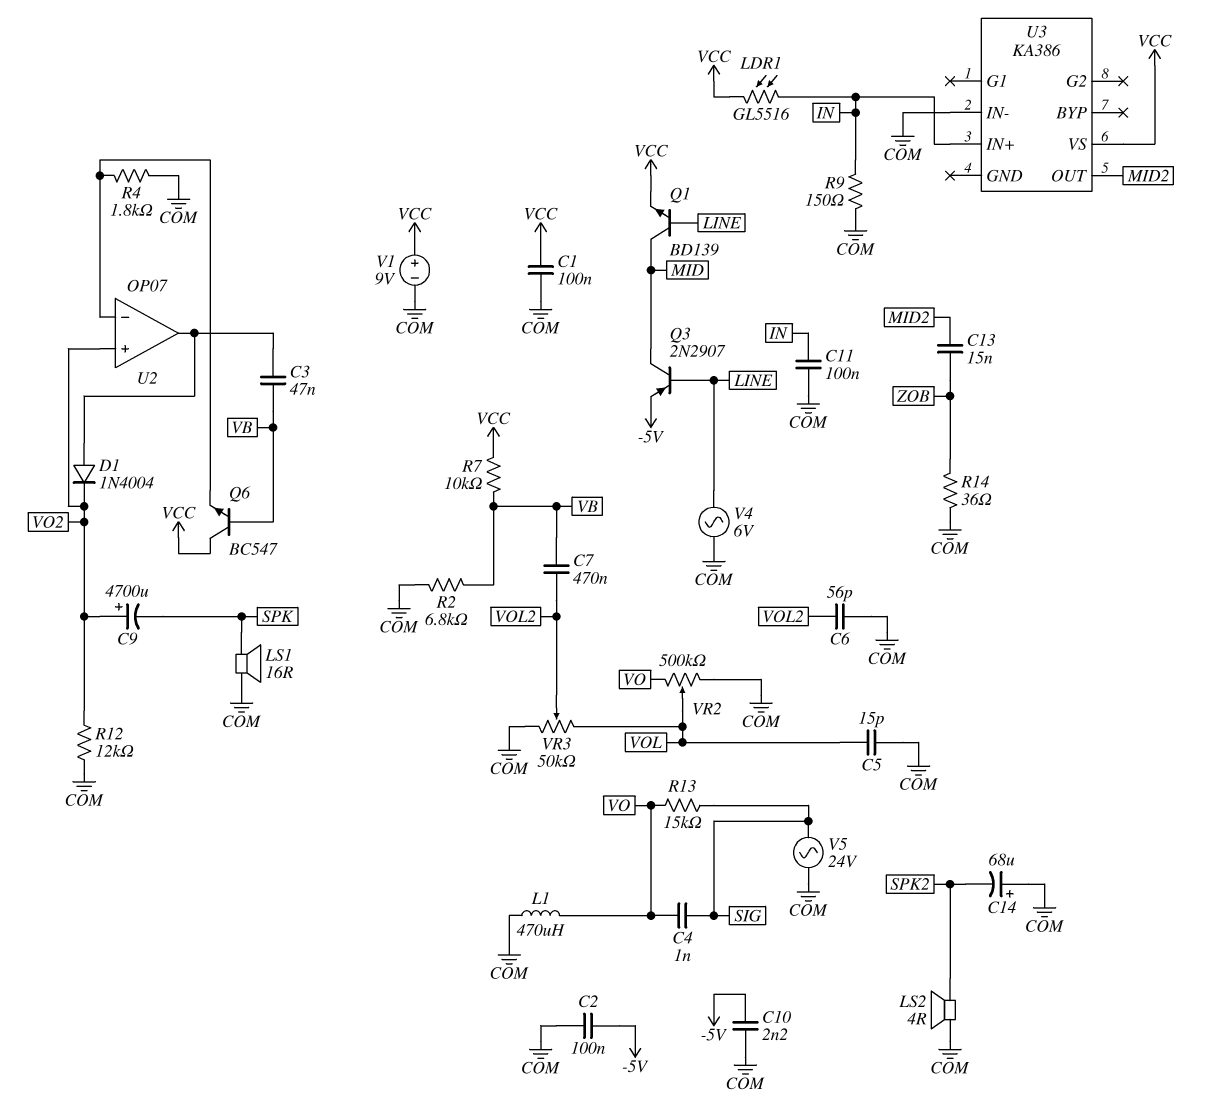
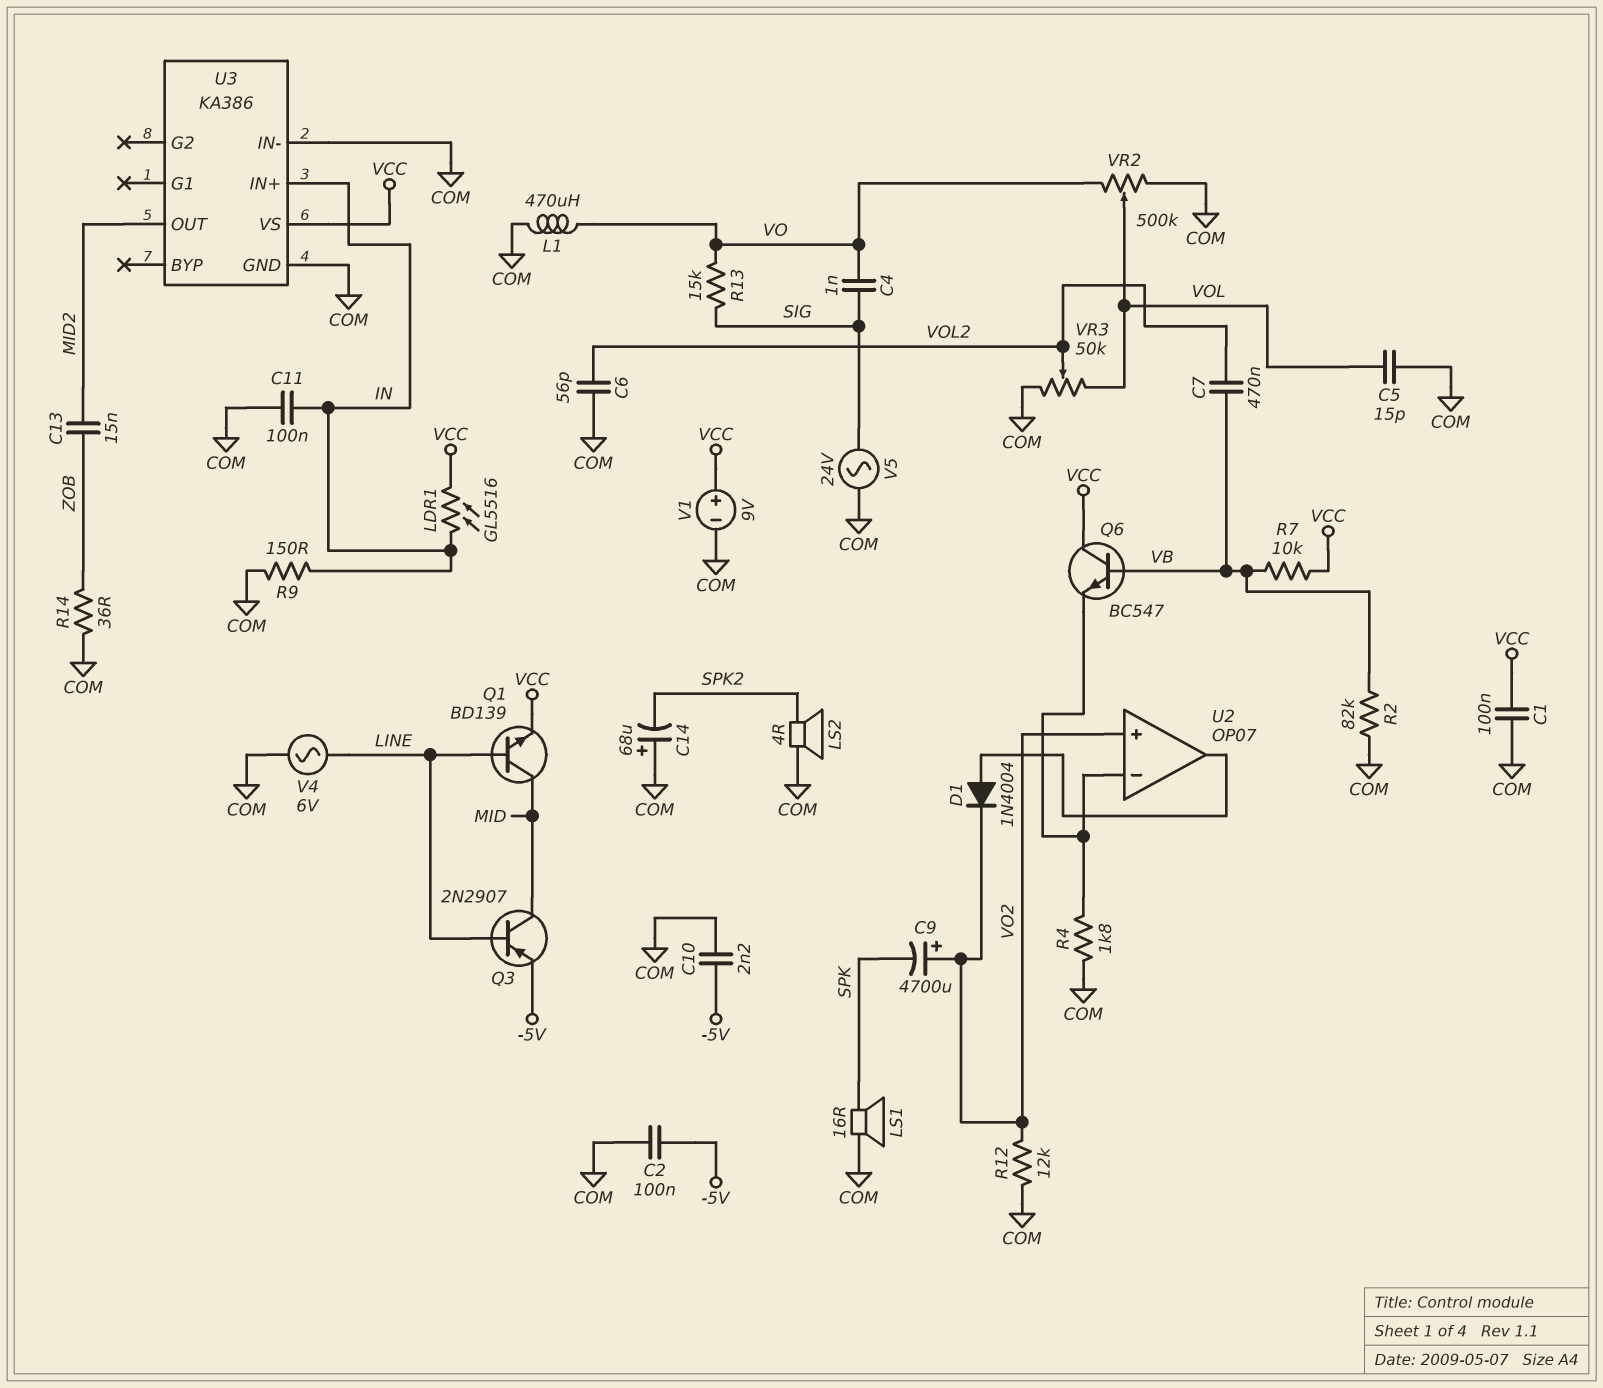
C3: 47nF (U2/out, VB) -> none
R2: 6.8k (COM, VB) -> 82k (COM, VB)
U3 pin GND: none -> COM

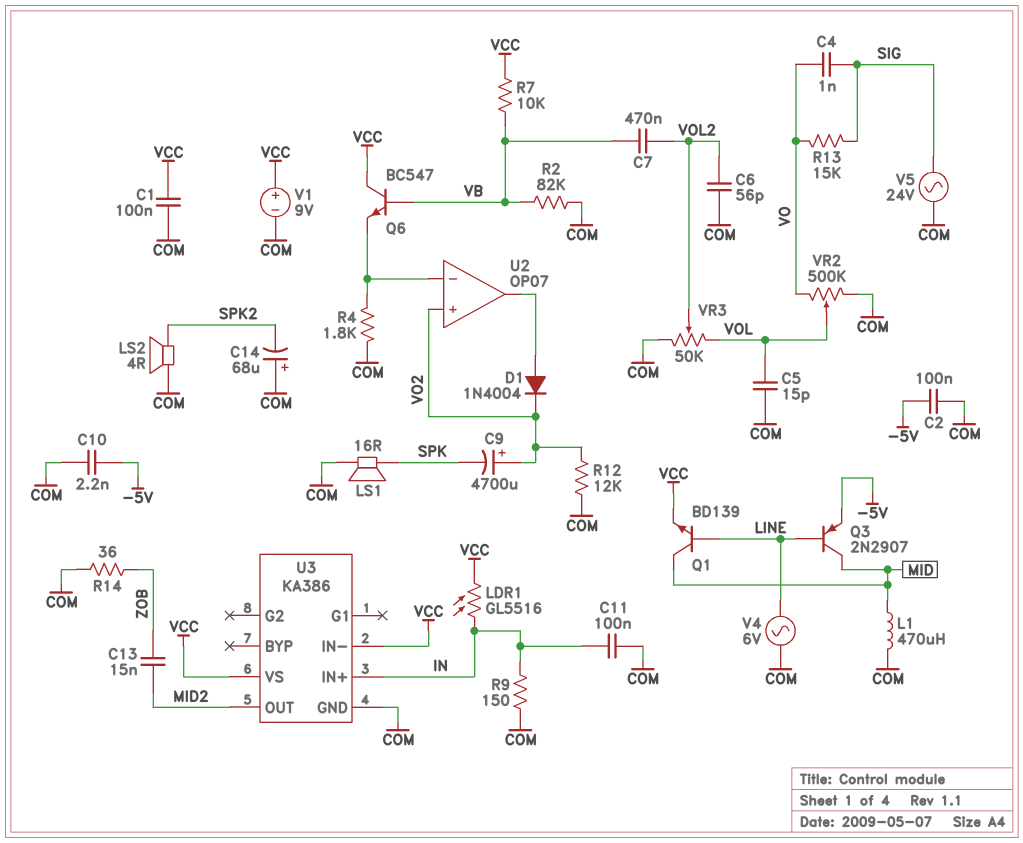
L1: 470uH (COM, VO) -> 470uH (COM, MID)
U3 pin IN-: COM -> VCC

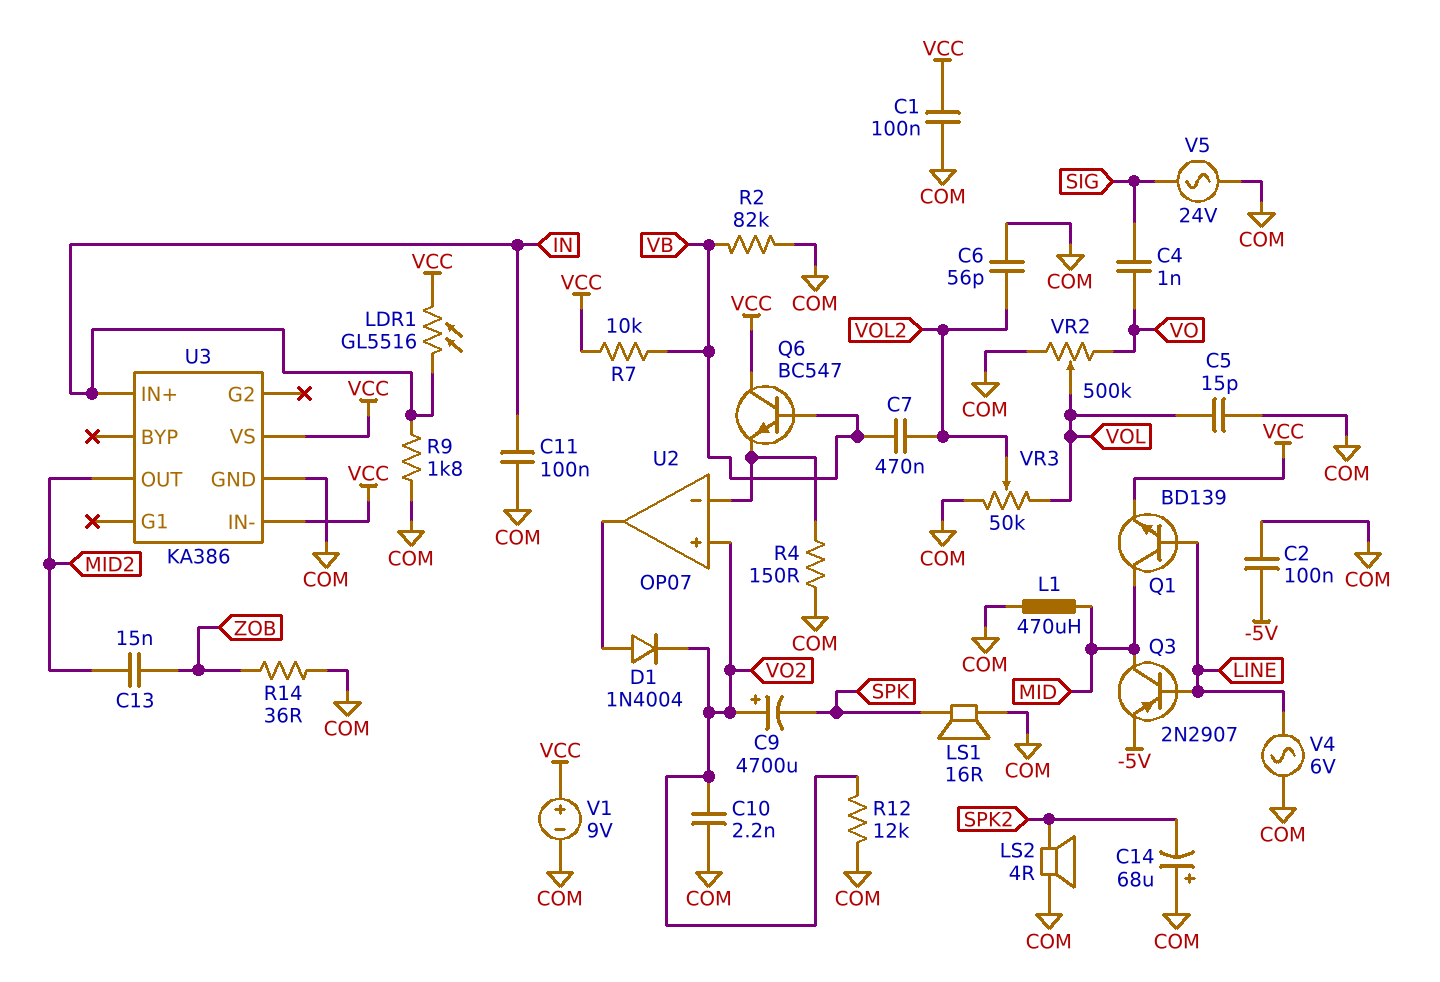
C10: 2.2nF (-5V, COM) -> 2.2nF (COM, VO2)
R4: 1.8k (COM, U2/in-) -> 150 (COM, U2/in-)
R9: 150 (COM, IN) -> 1.8k (COM, IN)
R13: 15k (SIG, VO) -> none

